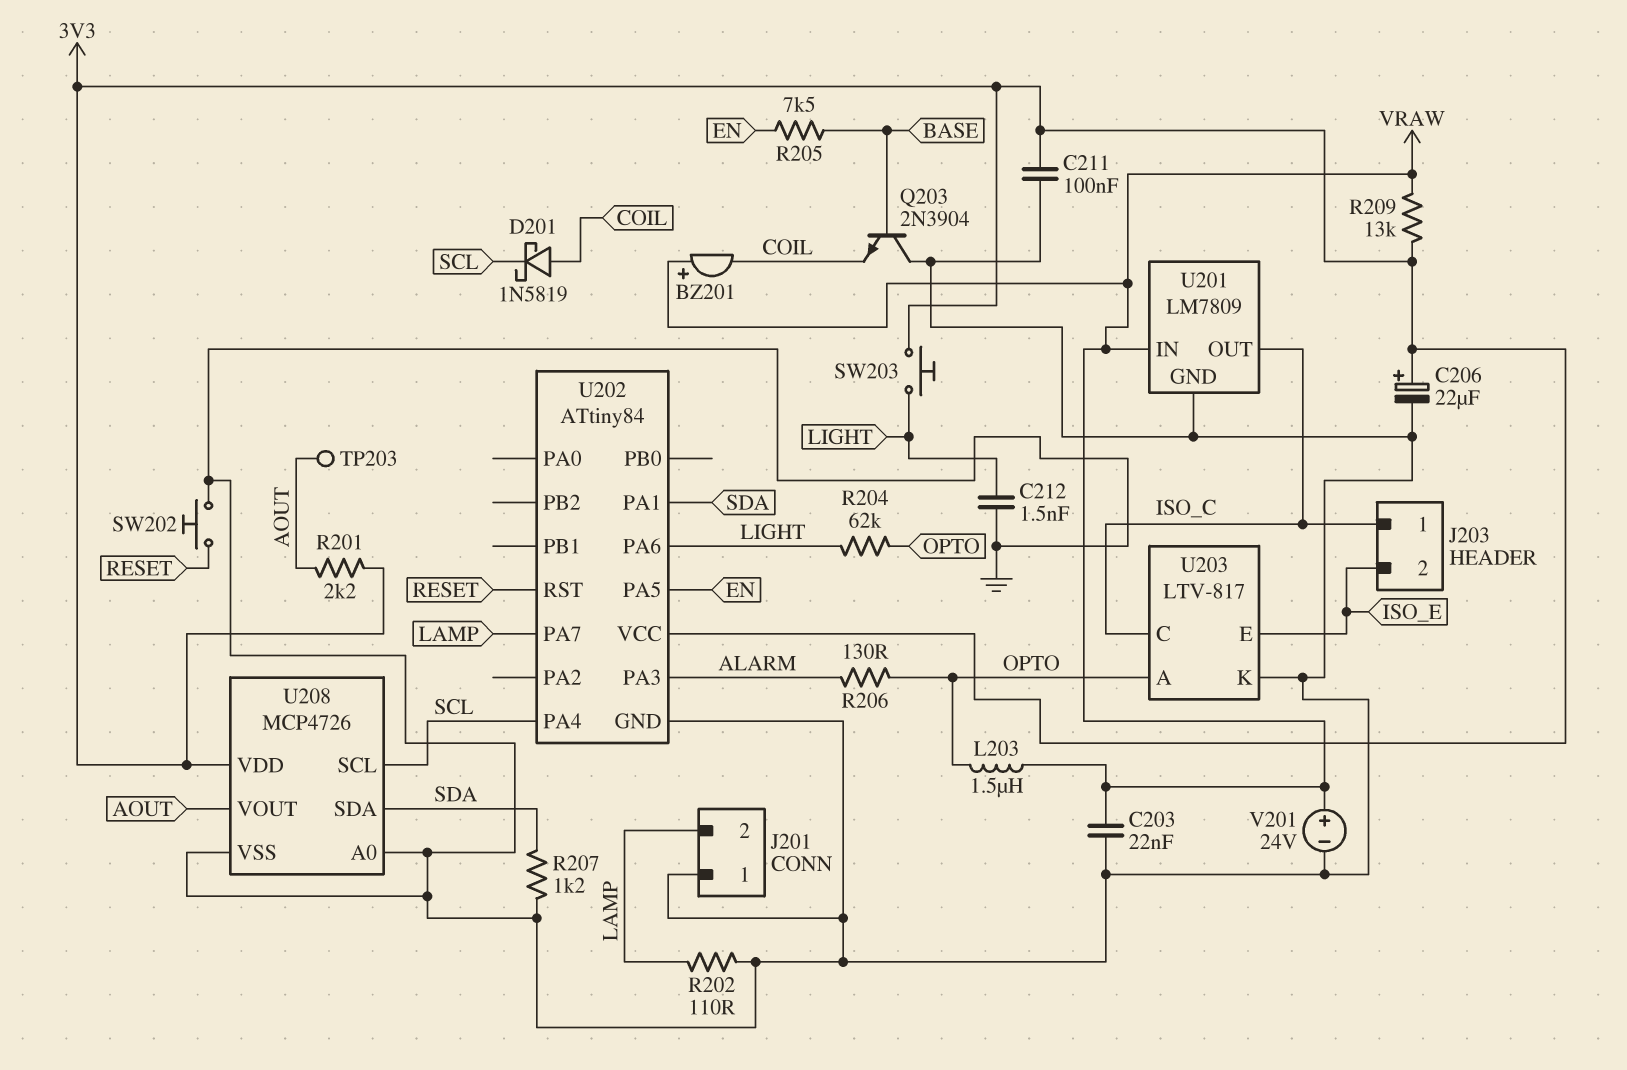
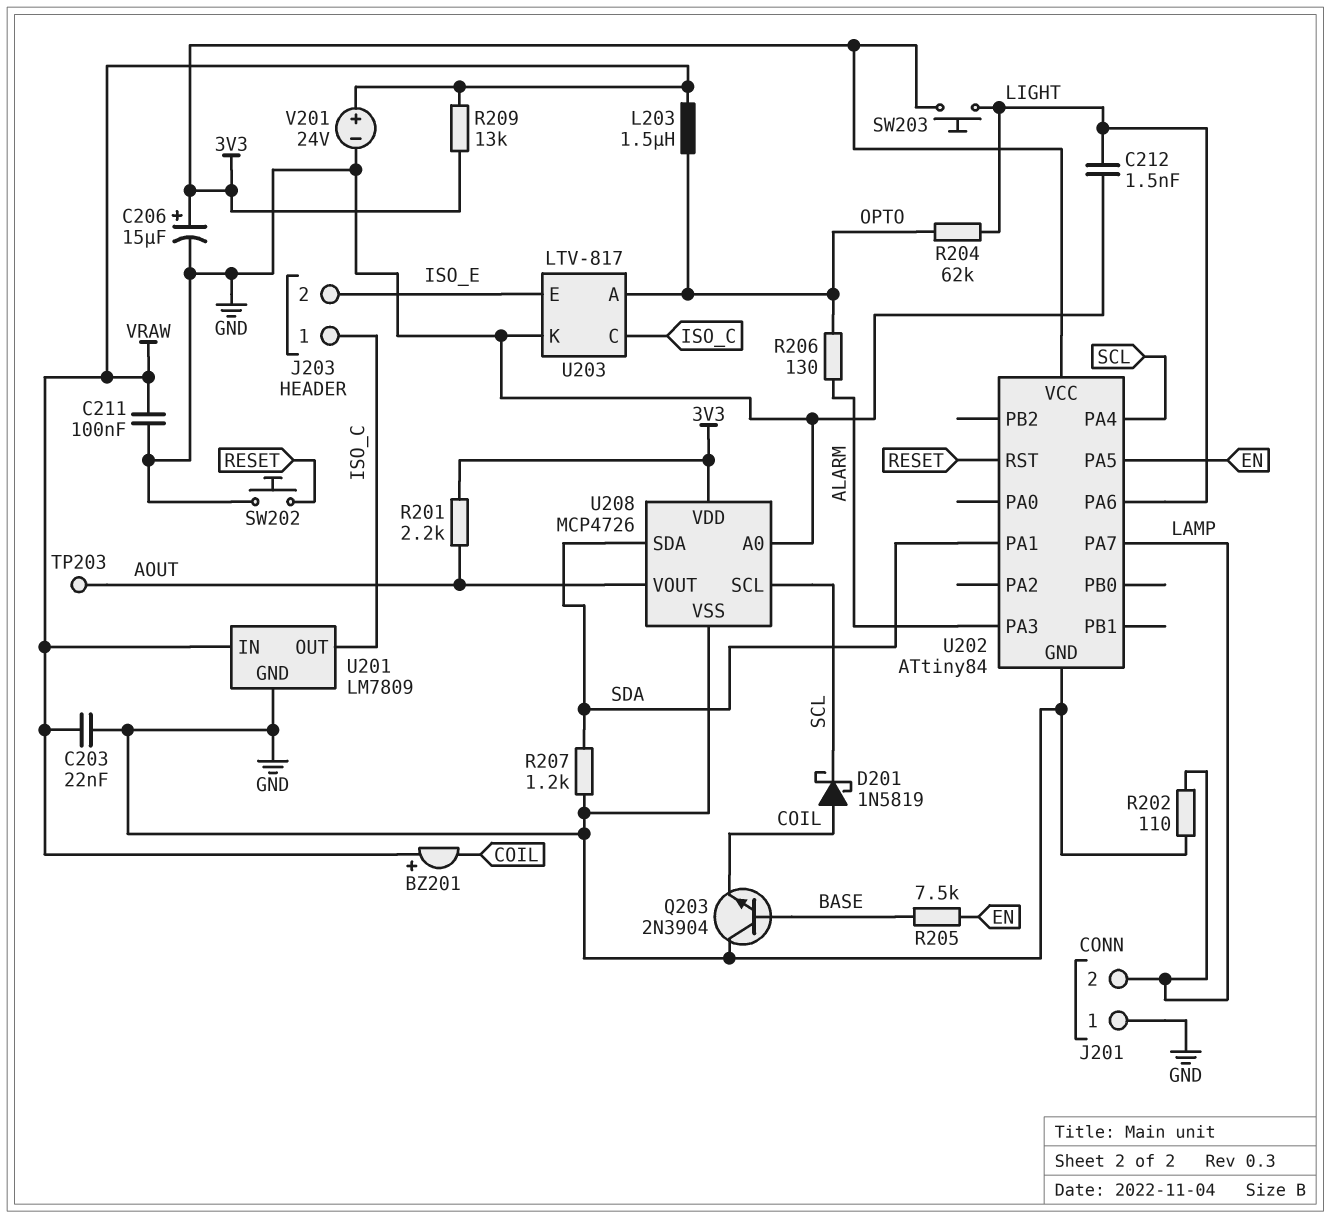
C206: 22uF (plus 3V3, minus GND) -> 15uF (plus 3V3, minus GND)
C211: 100nF (3V3, GND) -> 100nF (GND, VRAW)

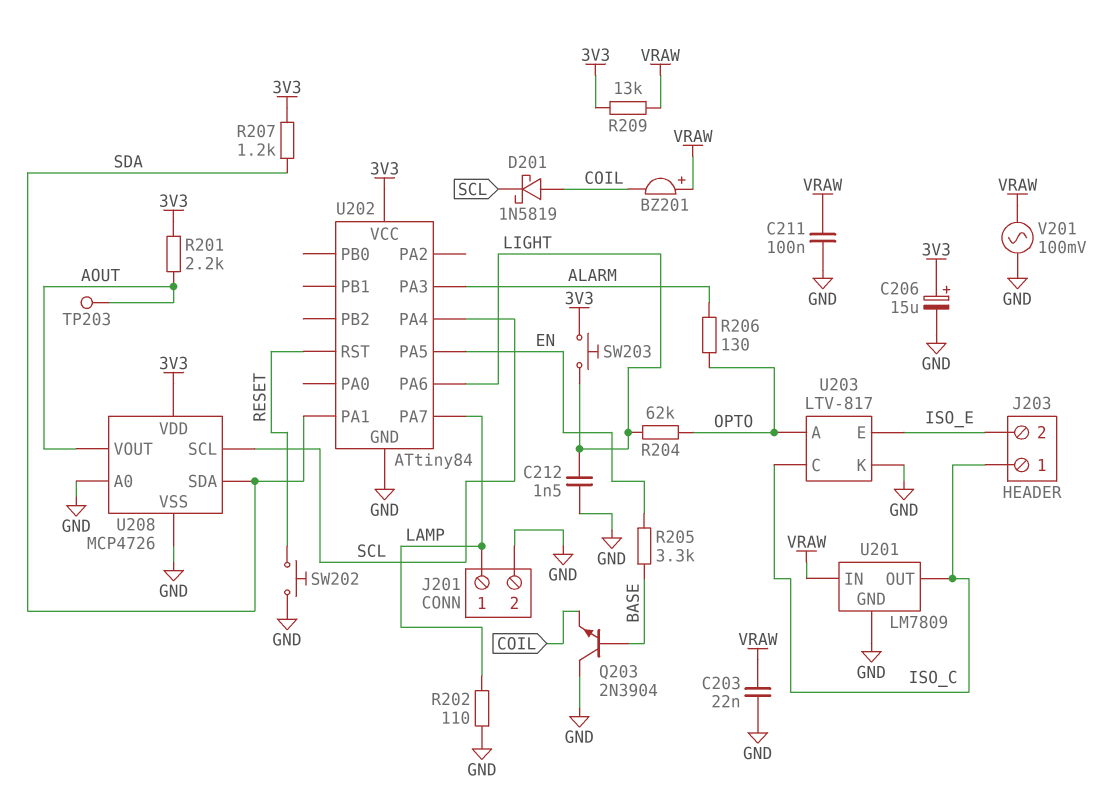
J201 pin 1: GND -> LAMP
J201 pin 2: LAMP -> GND
L203: 1.5uH (OPTO, VRAW) -> none
R205: 7.5k (BASE, EN) -> 3.3k (BASE, EN)
R207: 1.2k (GND, SDA) -> 1.2k (3V3, SDA)
V201: 24V (plus VRAW, minus GND) -> AC 100mV (GND, VRAW)

